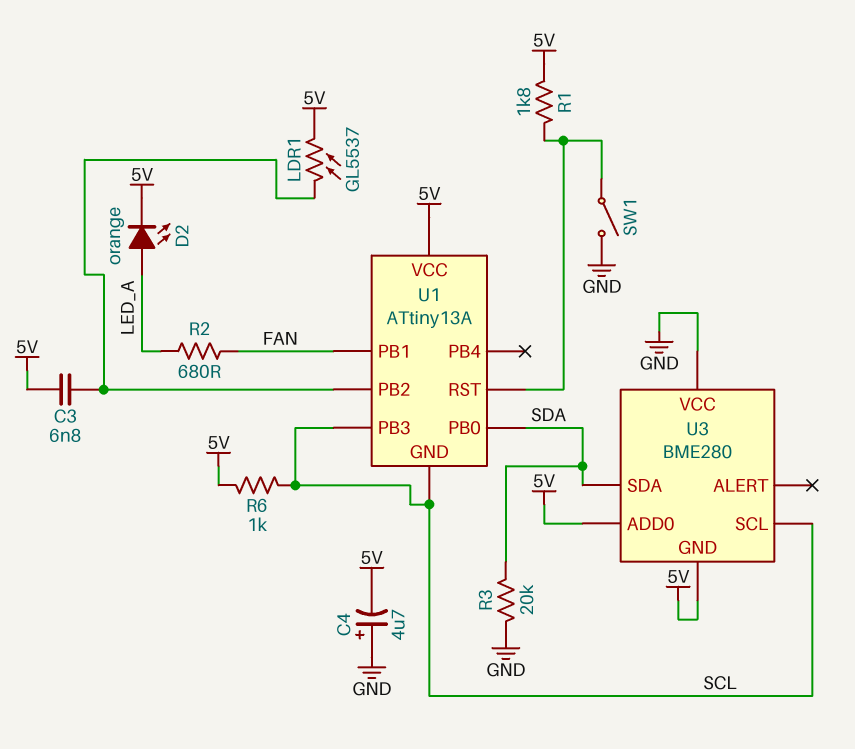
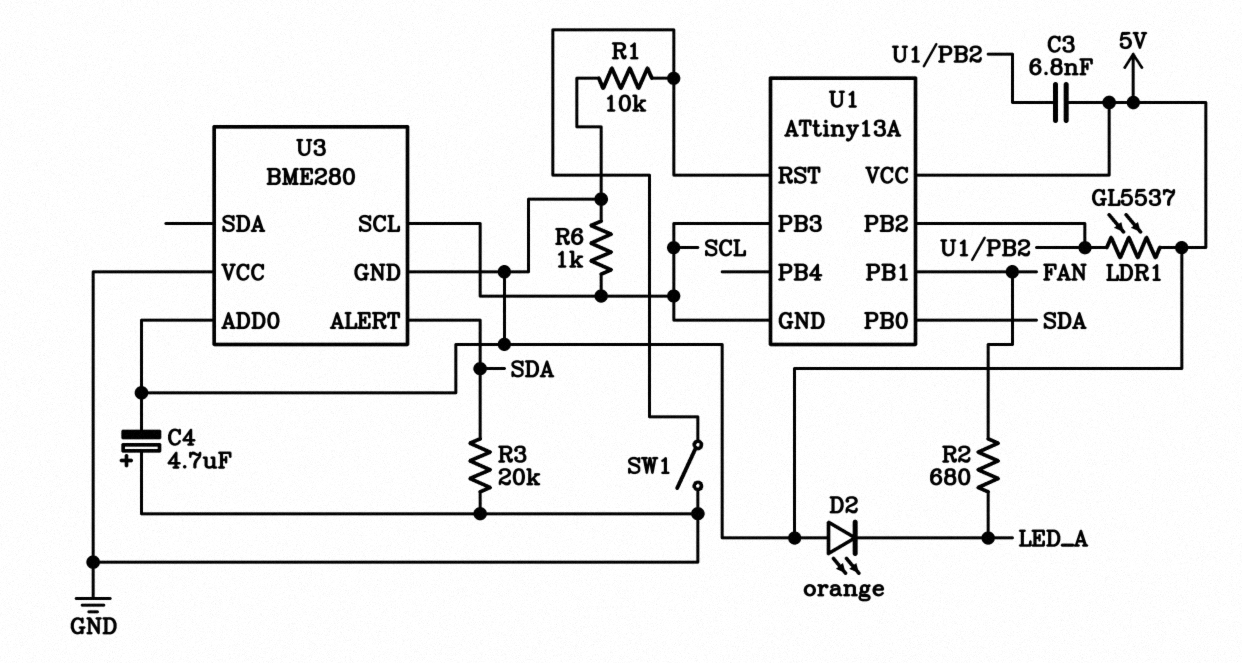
D2: LED orange (A LED_A, K 5V) -> LED orange (A 5V, K LED_A)
R1: 1.8k (5V, U1/RST) -> 10k (5V, U1/RST)
U3 pin ALERT: none -> SDA
U3 pin SDA: SDA -> none

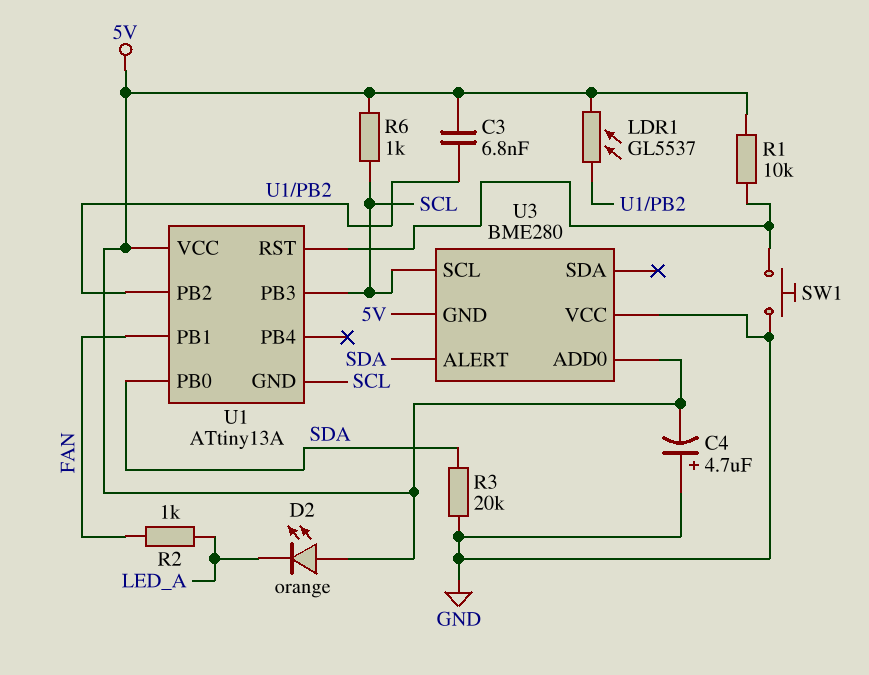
R2: 680 (FAN, LED_A) -> 1k (FAN, LED_A)
SW1: switch (GND, U1/RST) -> button (GND, U1/RST)

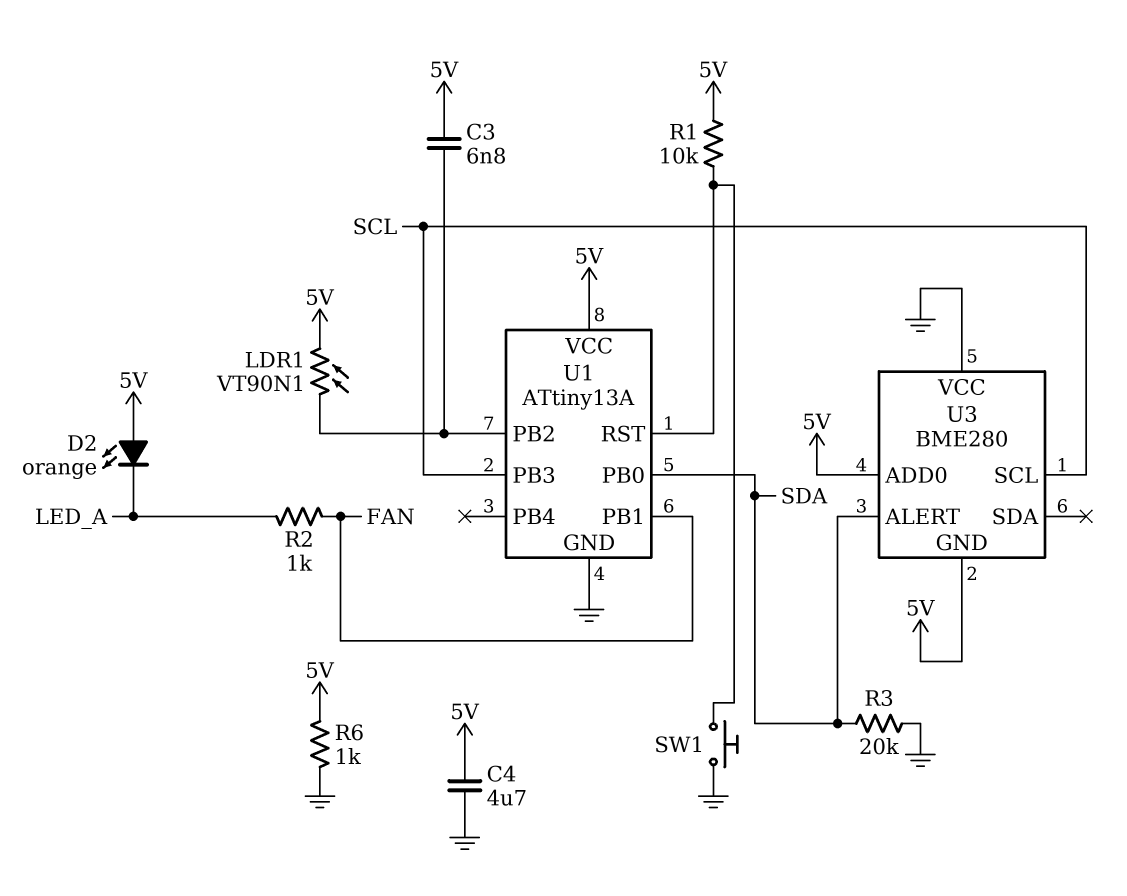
C4: 4.7uF (plus GND, minus 5V) -> 4.7uF (5V, GND)
LDR1: GL5537 (5V, U1/PB2) -> VT90N1 (5V, U1/PB2)
R6: 1k (5V, SCL) -> 1k (5V, GND)
U1 pin GND: SCL -> GND

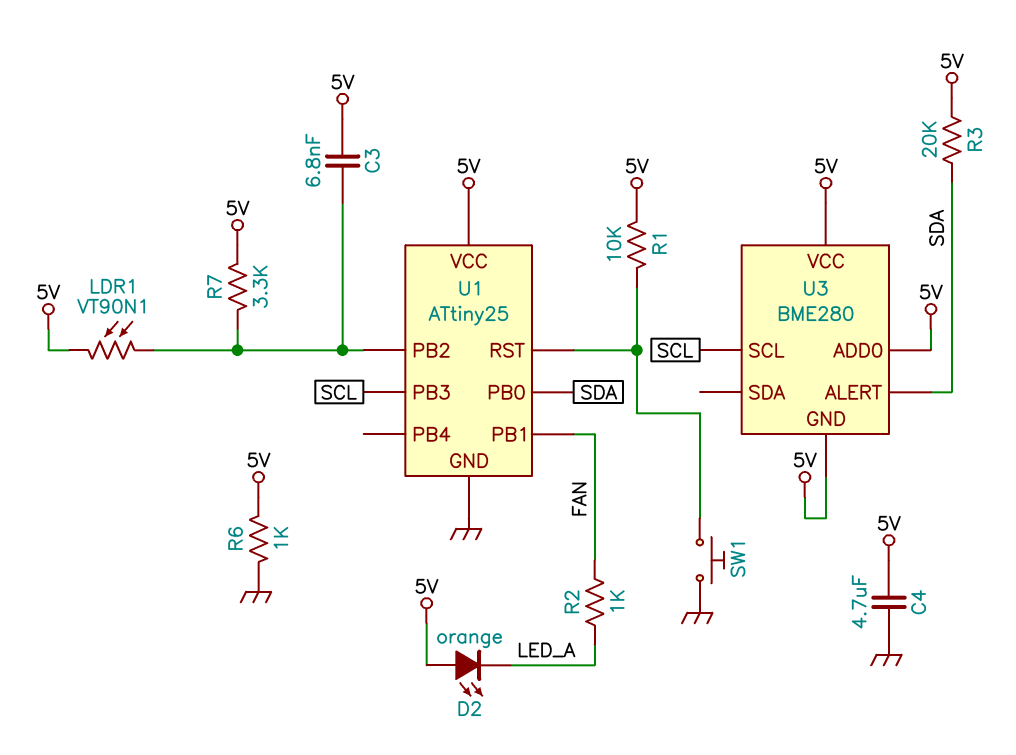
R3: 20k (GND, SDA) -> 20k (5V, SDA)
R7: none -> 3.3k (5V, U1/PB2)
U1: ATtiny13A -> ATtiny25
U3 pin VCC: GND -> 5V

